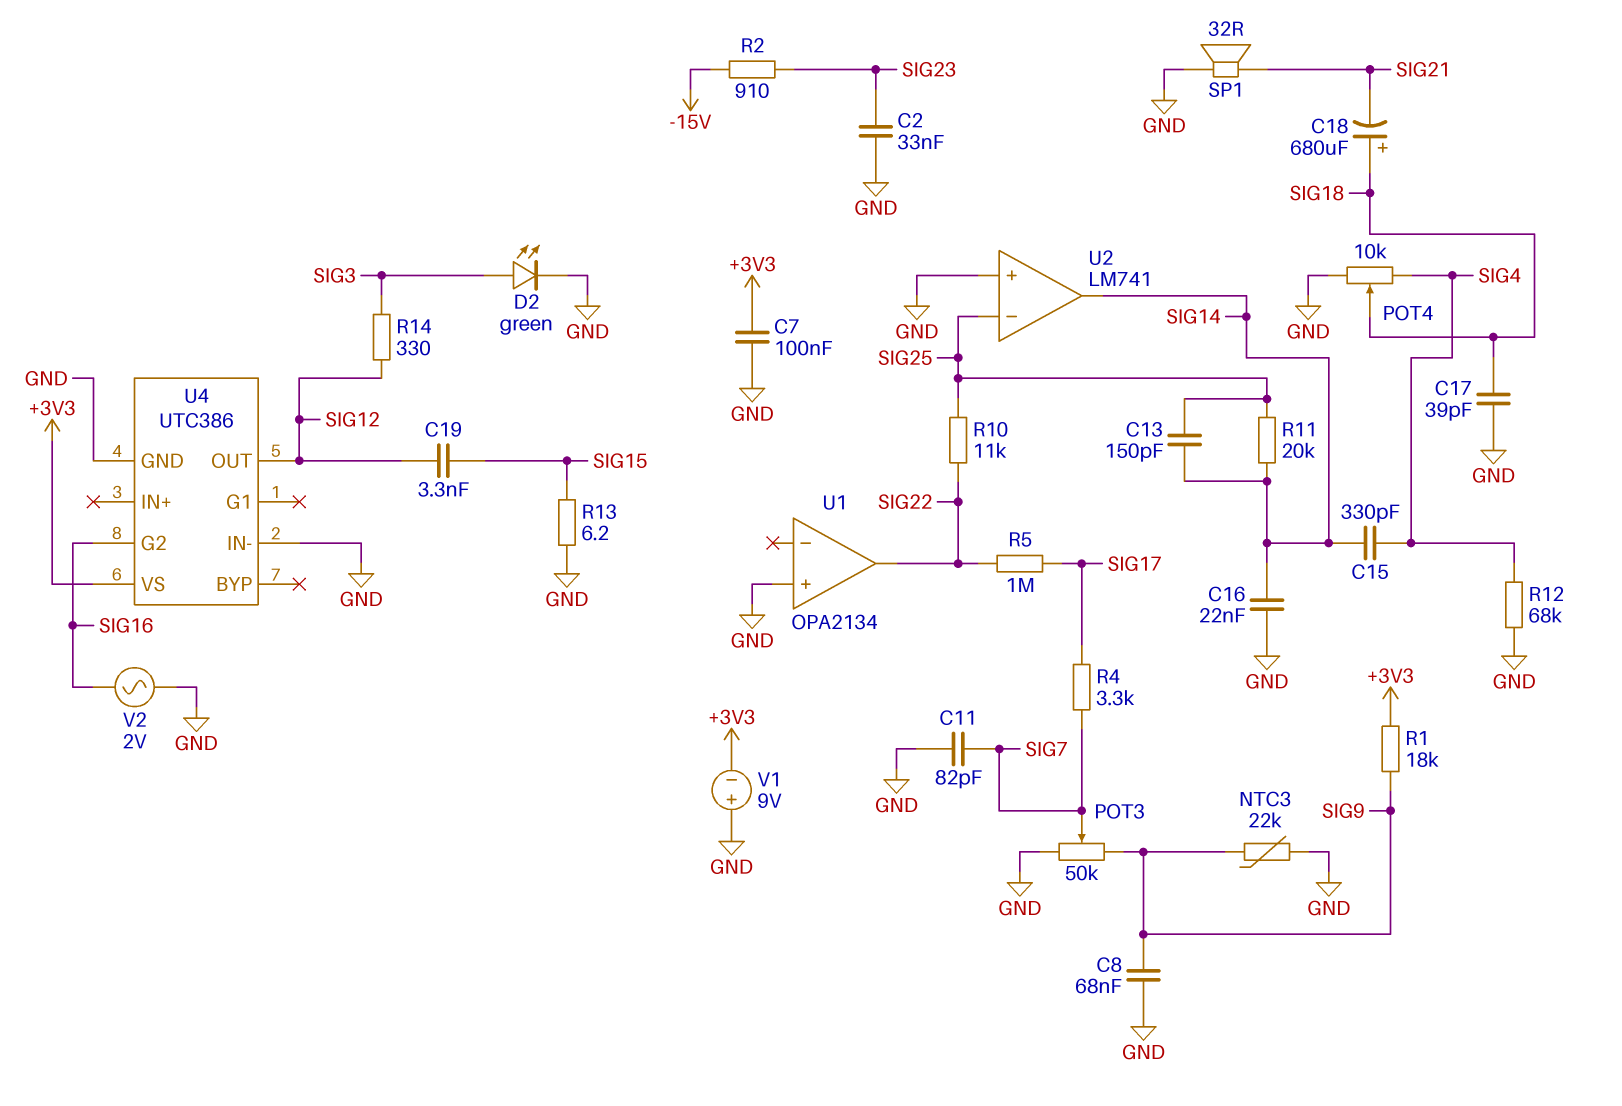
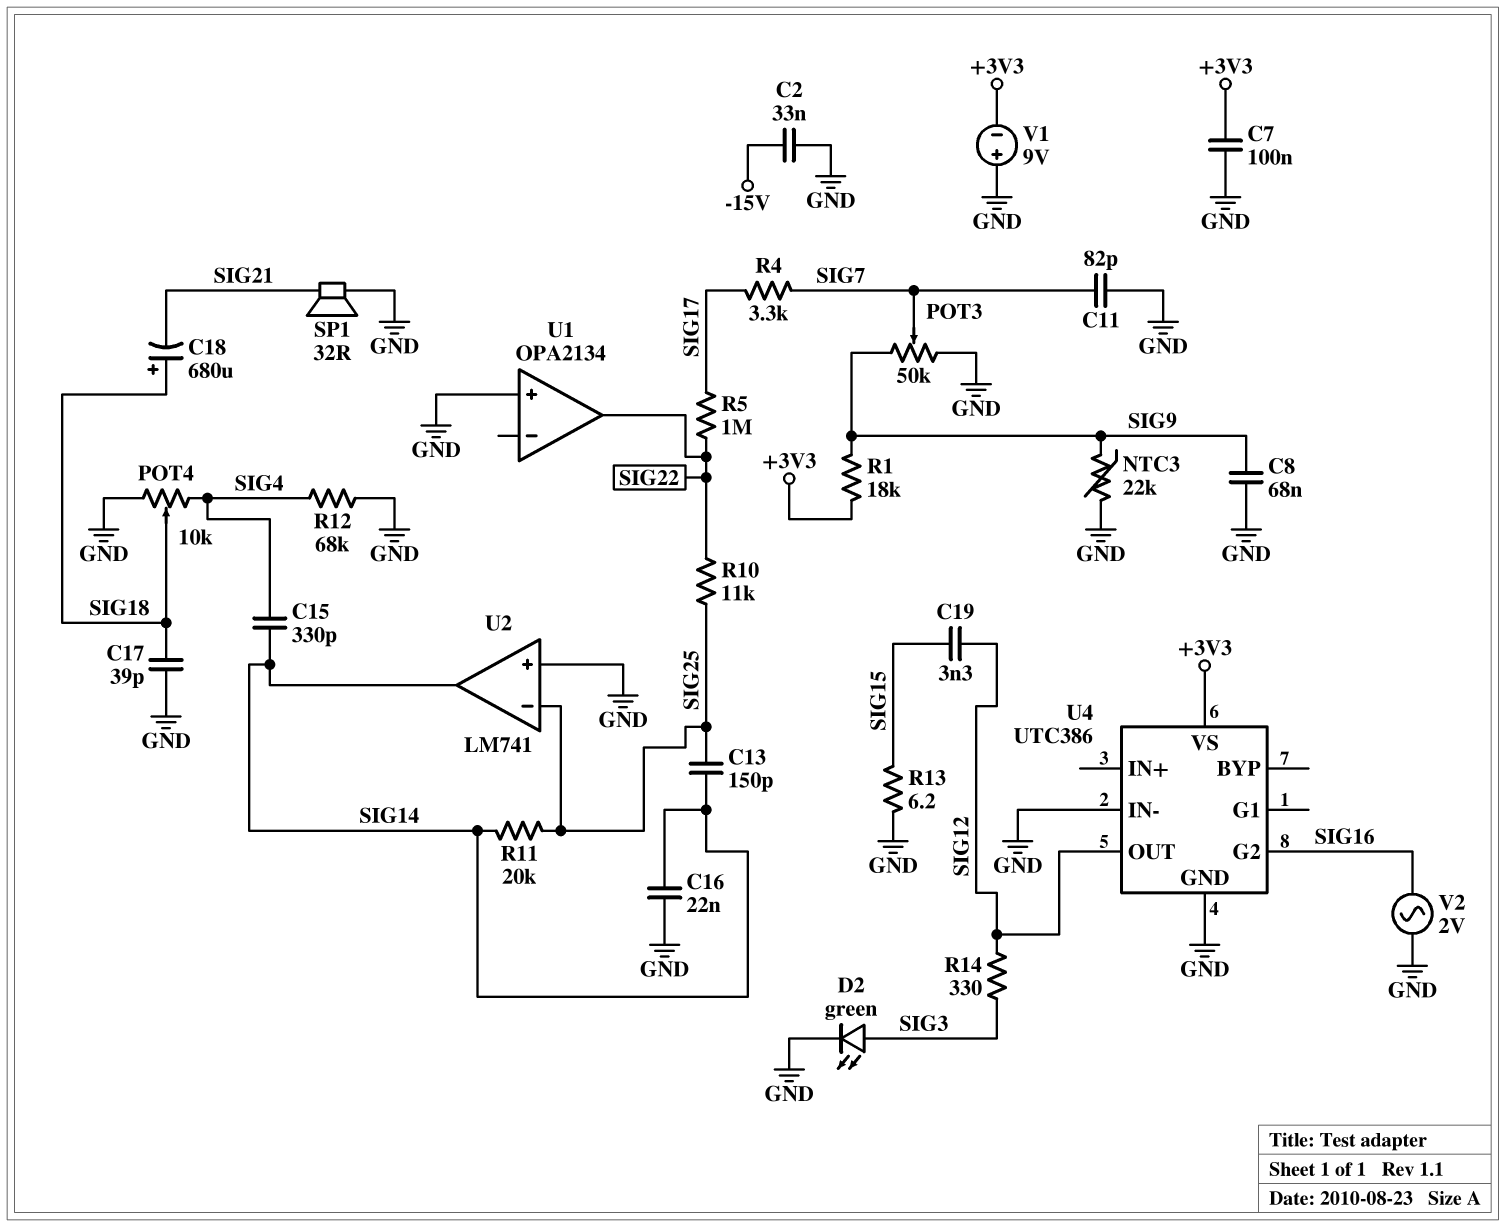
C2: 33nF (GND, SIG23) -> 33nF (-15V, GND)
R2: 910 (-15V, SIG23) -> none

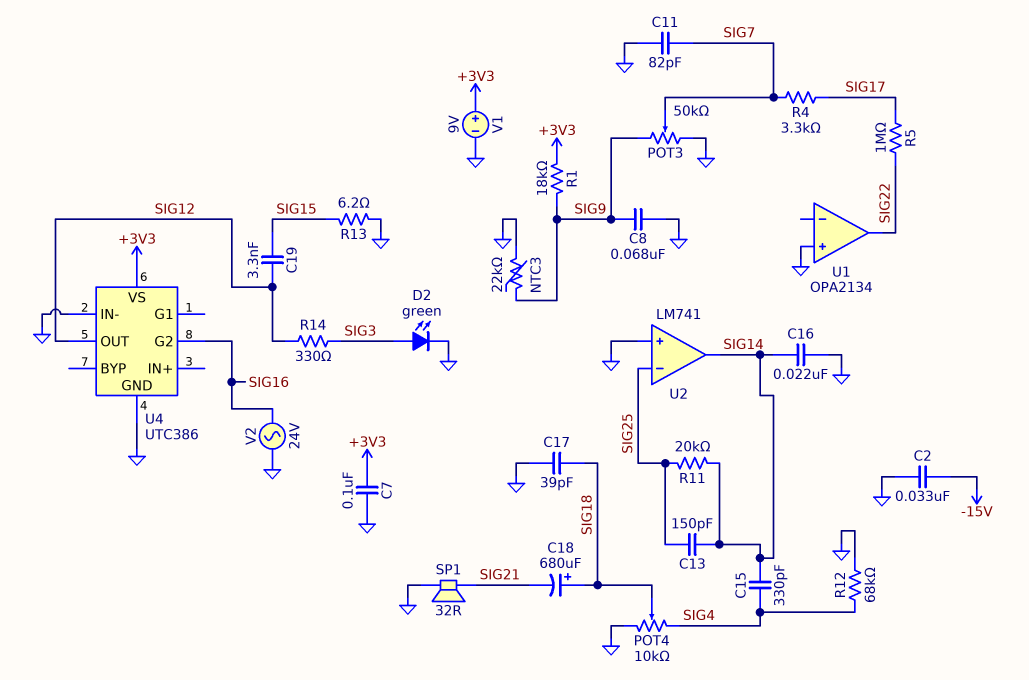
R10: 11k (SIG22, SIG25) -> none
V1: 9V (plus GND, minus +3V3) -> 9V (plus +3V3, minus GND)
V2: AC 2V (GND, SIG16) -> AC 24V (GND, SIG16)

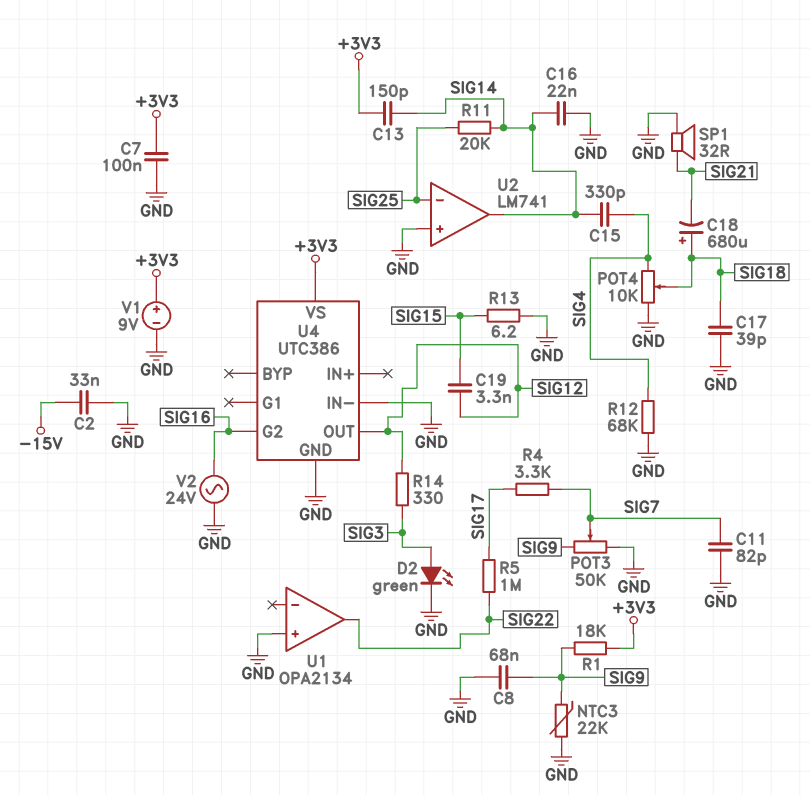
C13: 150pF (SIG14, SIG25) -> 150pF (+3V3, SIG14)

